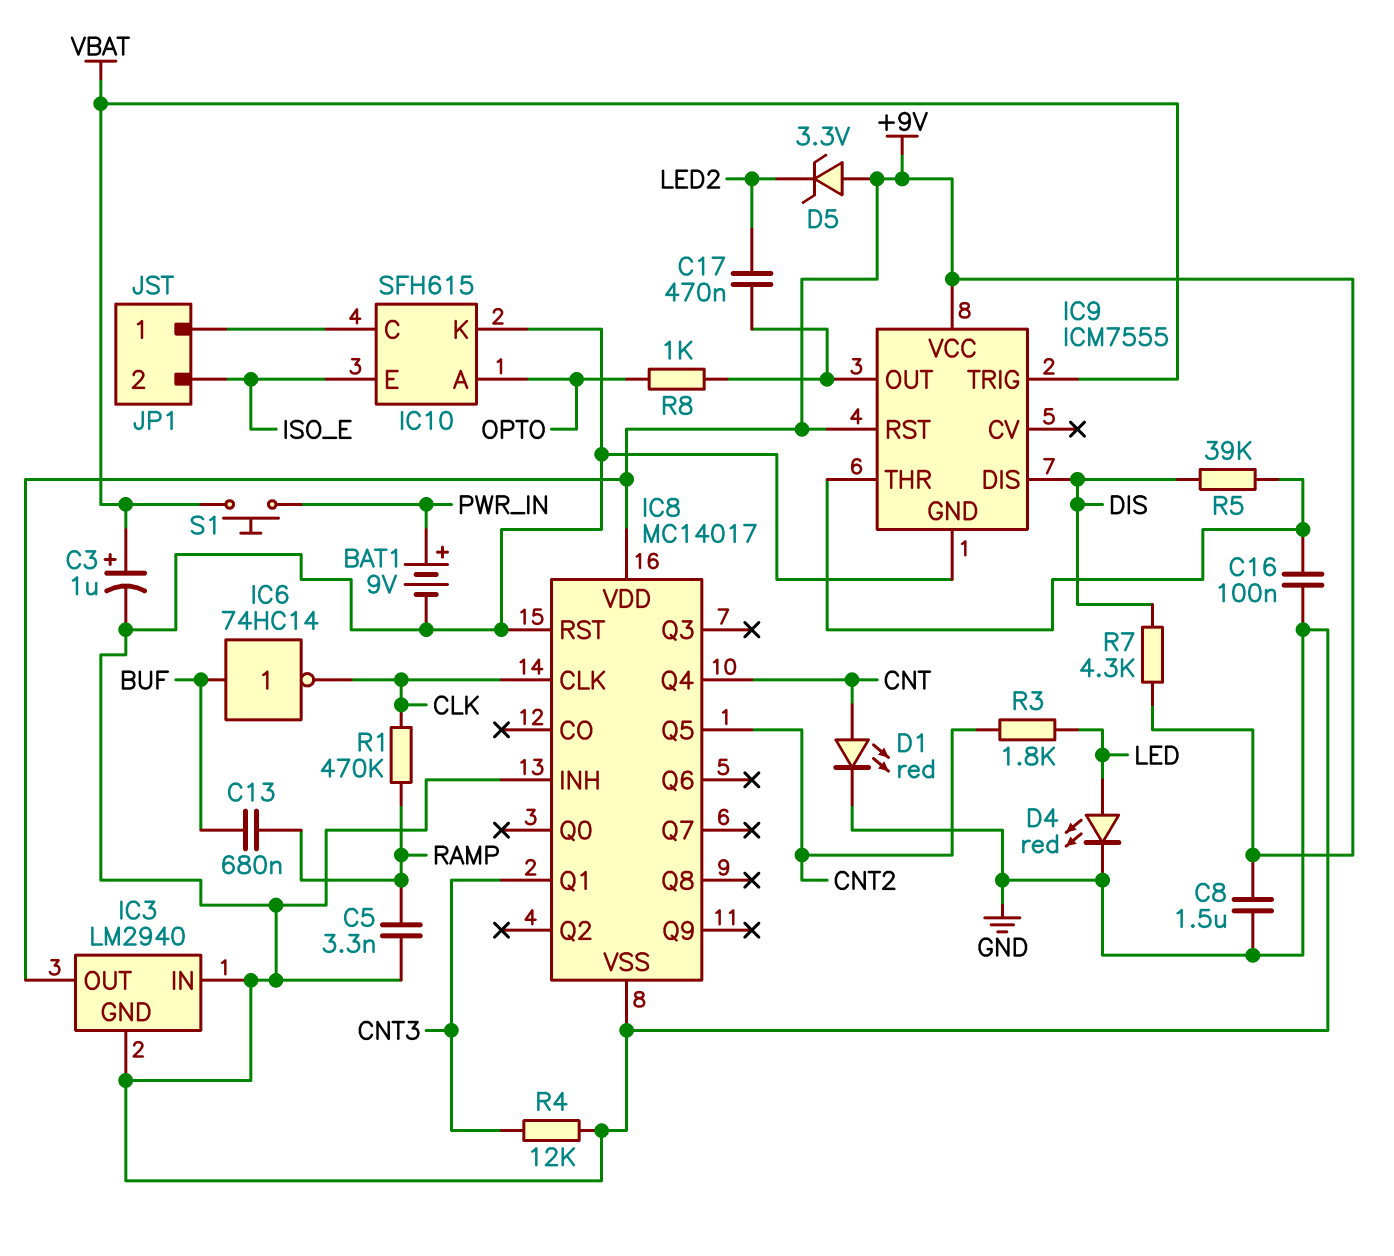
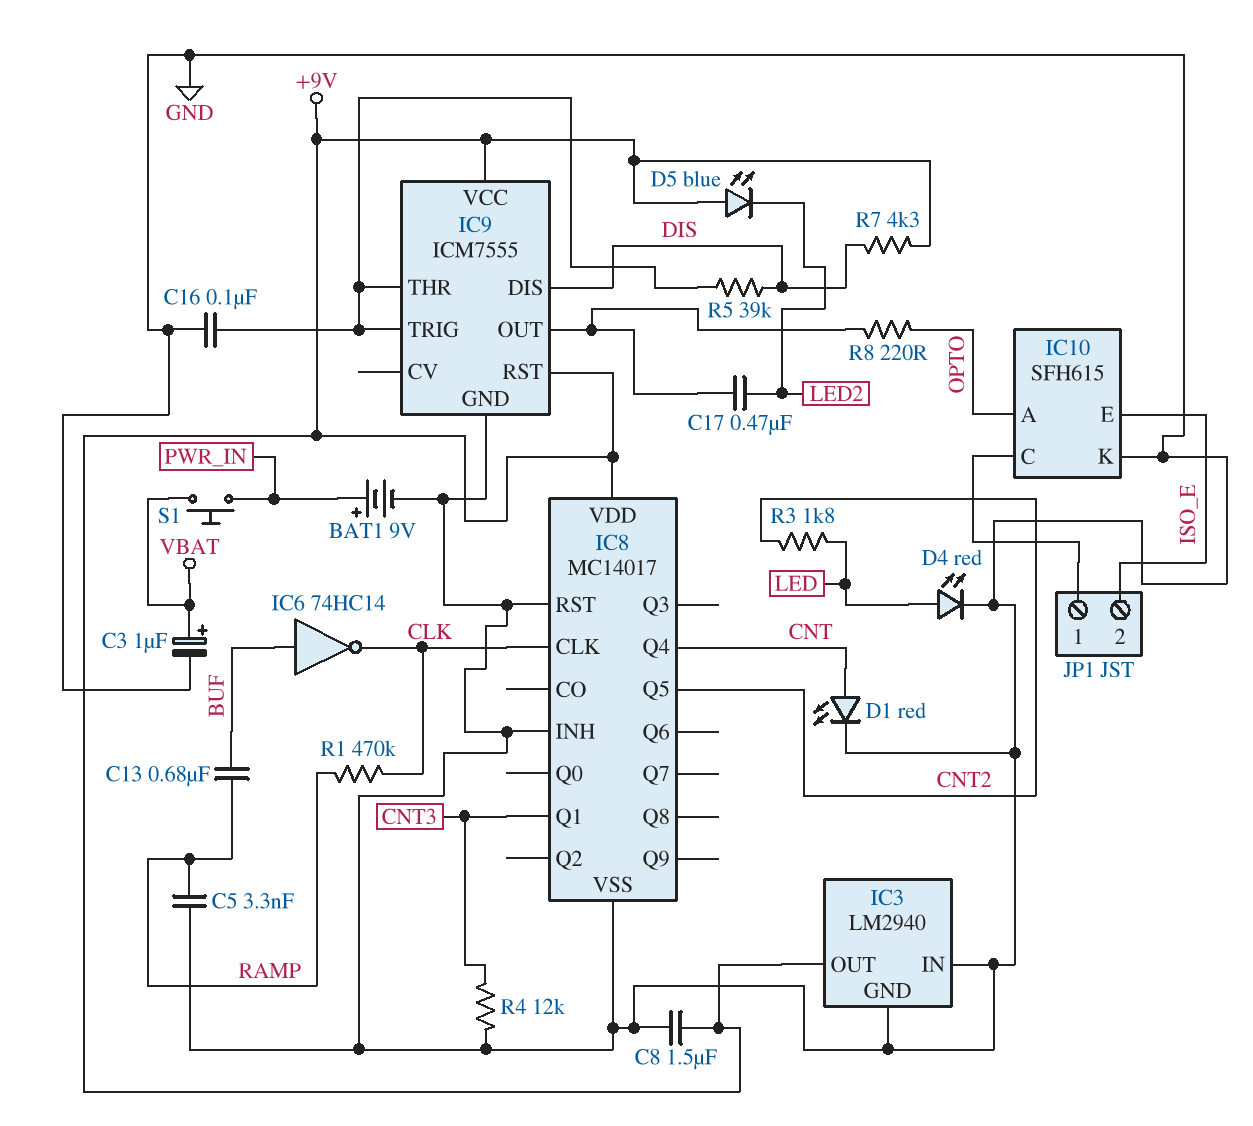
D5: zener 3.3V (A +9V, K LED2) -> LED blue (A +9V, K LED2)
IC9 pin TRIG: VBAT -> IC9/THR
R8: 1k (IC9/OUT, OPTO) -> 220 (IC9/OUT, OPTO)

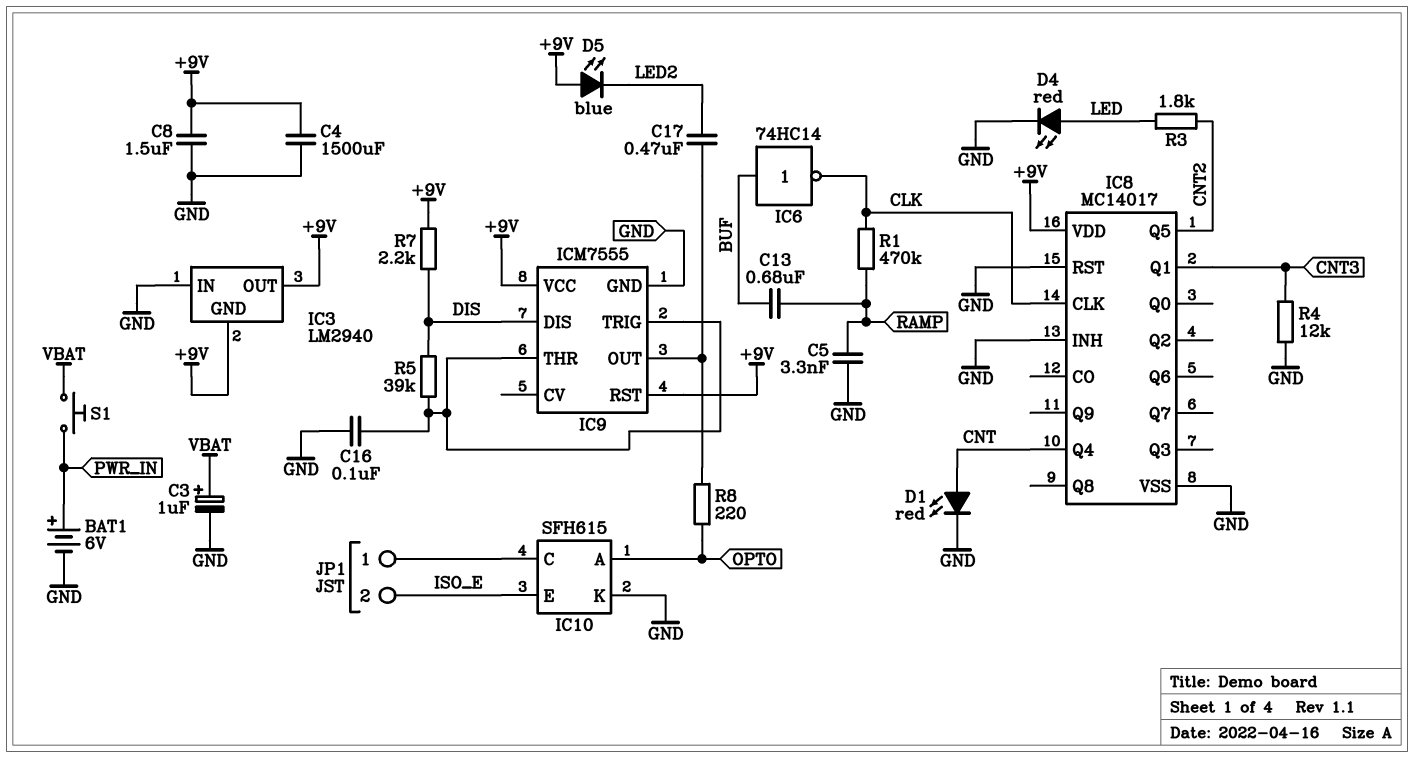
BAT1: 9V (plus PWR_IN, minus GND) -> 6V (plus PWR_IN, minus GND)
C4: none -> 1500uF (+9V, GND)
IC3 pin GND: GND -> +9V
R7: 4.3k (+9V, DIS) -> 2.2k (+9V, DIS)

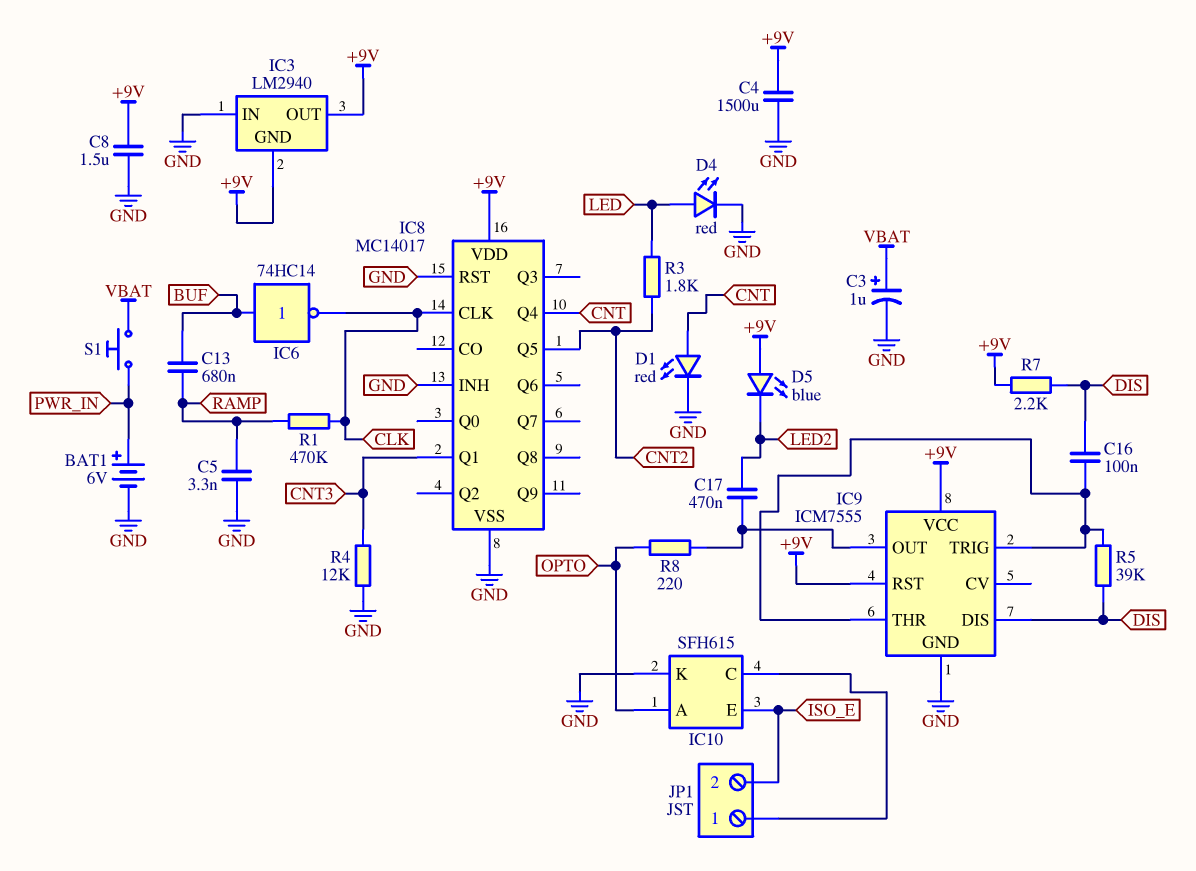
C16: 100nF (GND, IC9/THR) -> 100nF (DIS, IC9/THR)

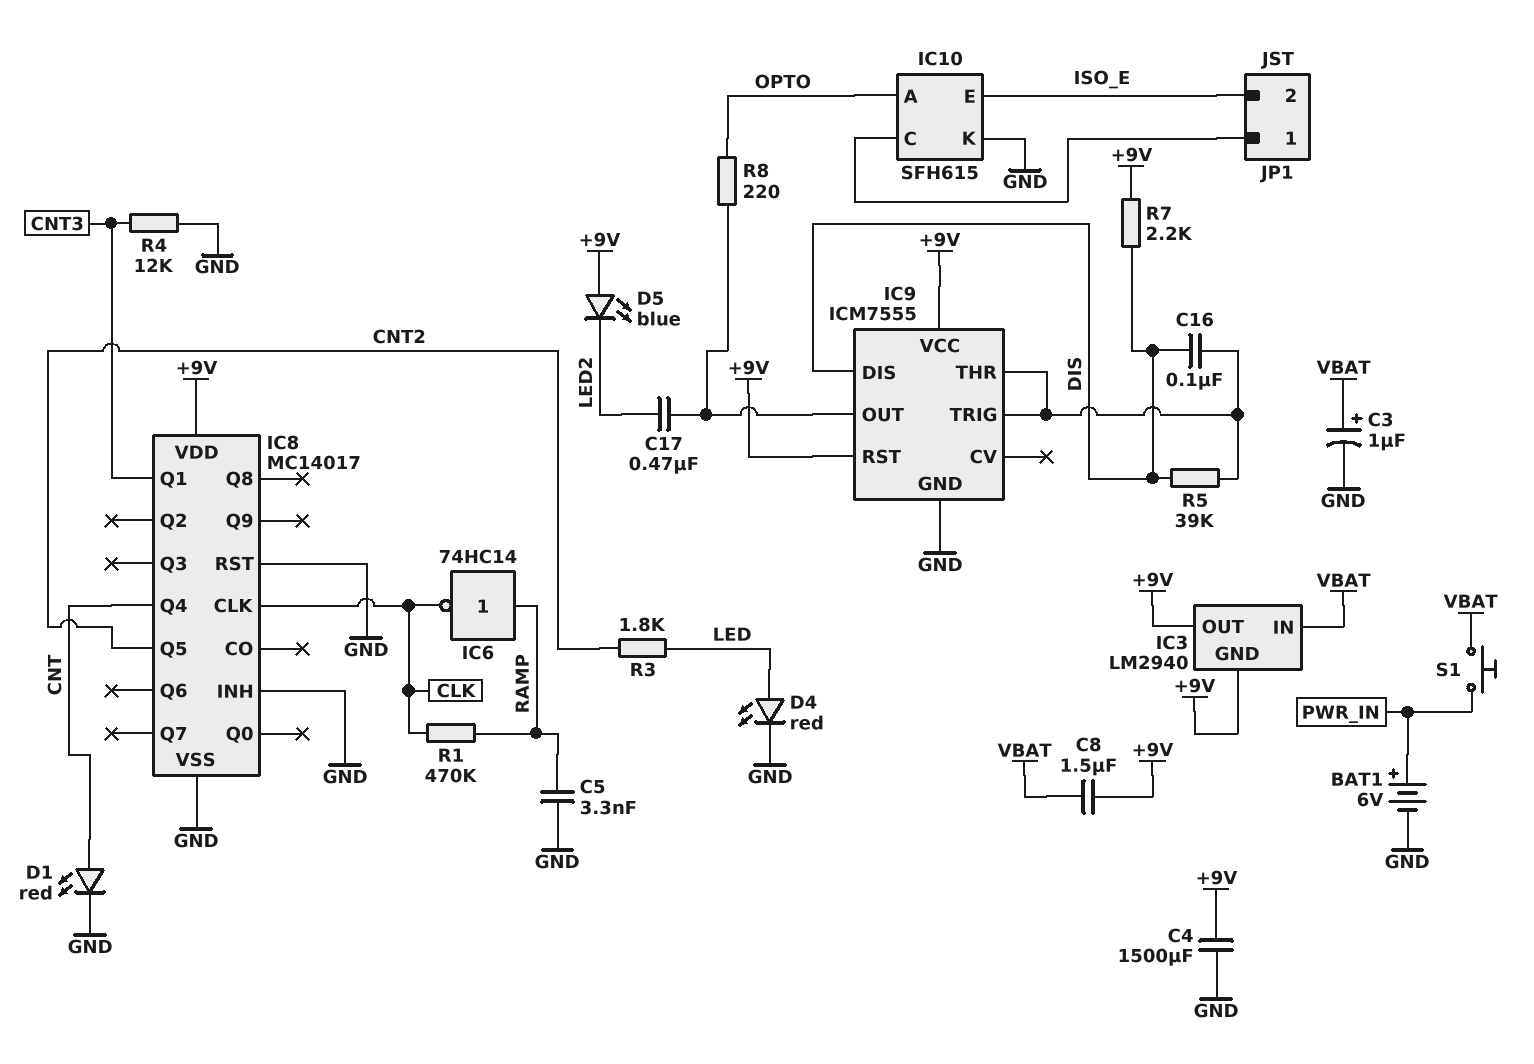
C8: 1.5uF (+9V, GND) -> 1.5uF (+9V, VBAT)
C13: 680nF (BUF, RAMP) -> none
IC3 pin IN: GND -> VBAT
IC6: NOT 74HC14 (in BUF, out CLK) -> NOT 74HC14 (in RAMP, out CLK)

